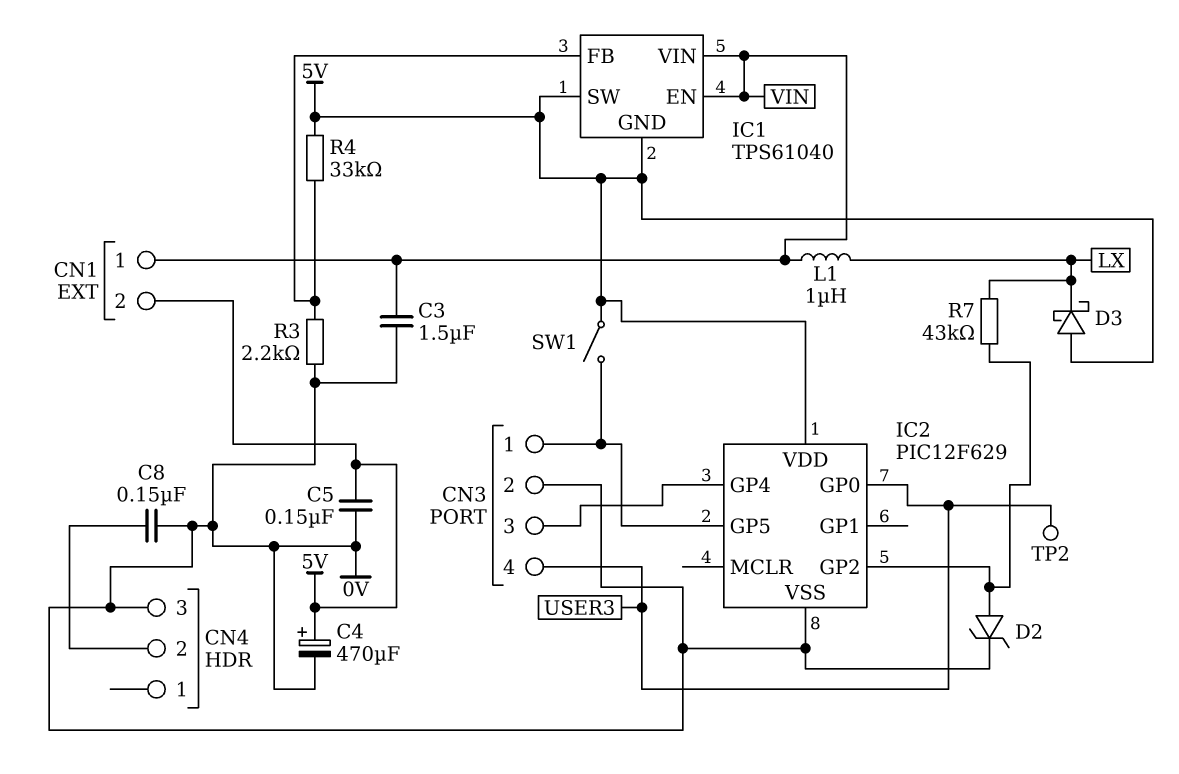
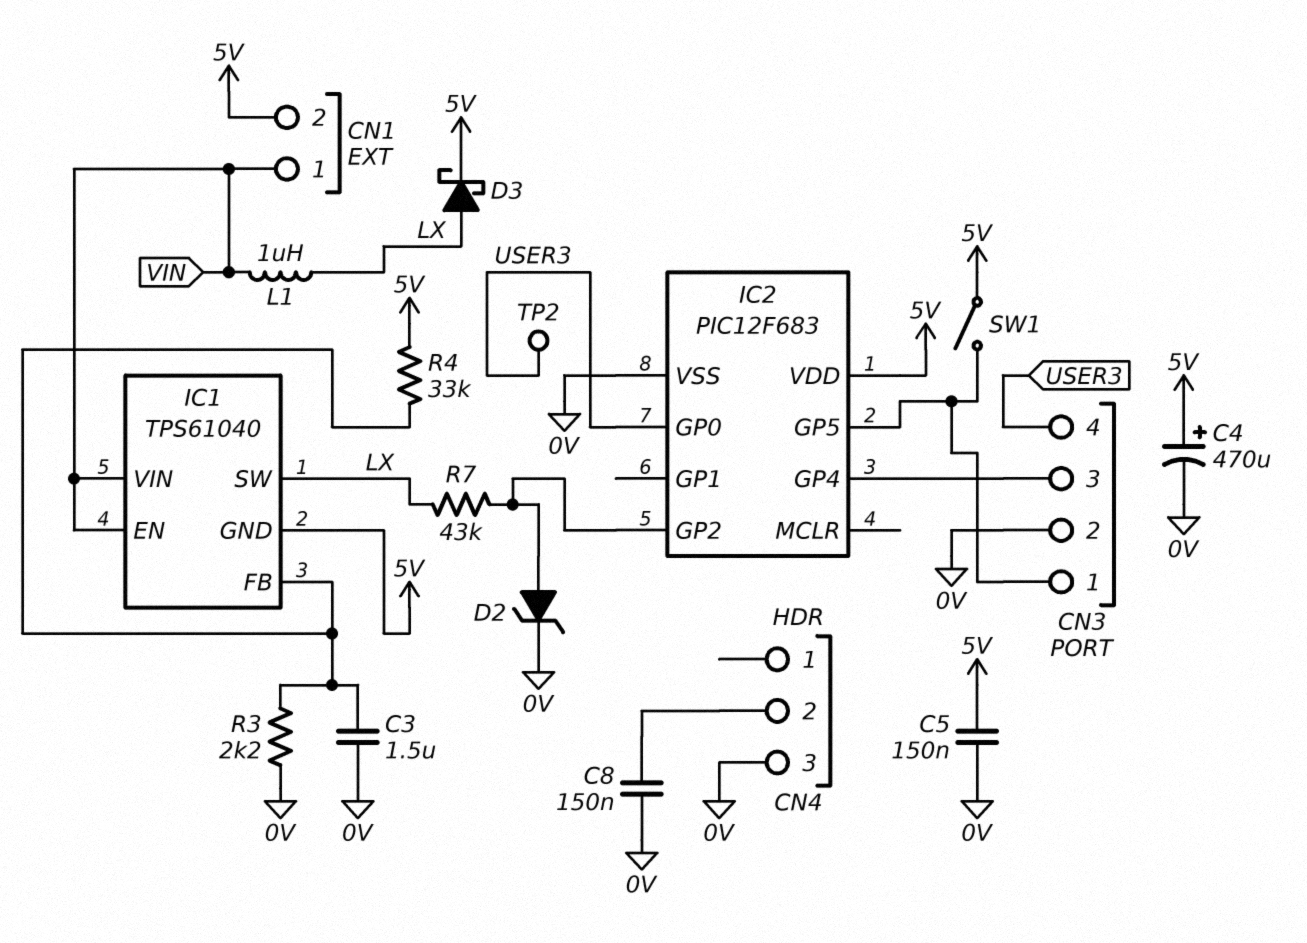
C3: 1.5uF (0V, VIN) -> 1.5uF (0V, IC1/FB)
D3: schottky (A 5V, K LX) -> schottky (A LX, K 5V)
IC1 pin SW: 5V -> LX
IC2: PIC12F629 -> PIC12F683

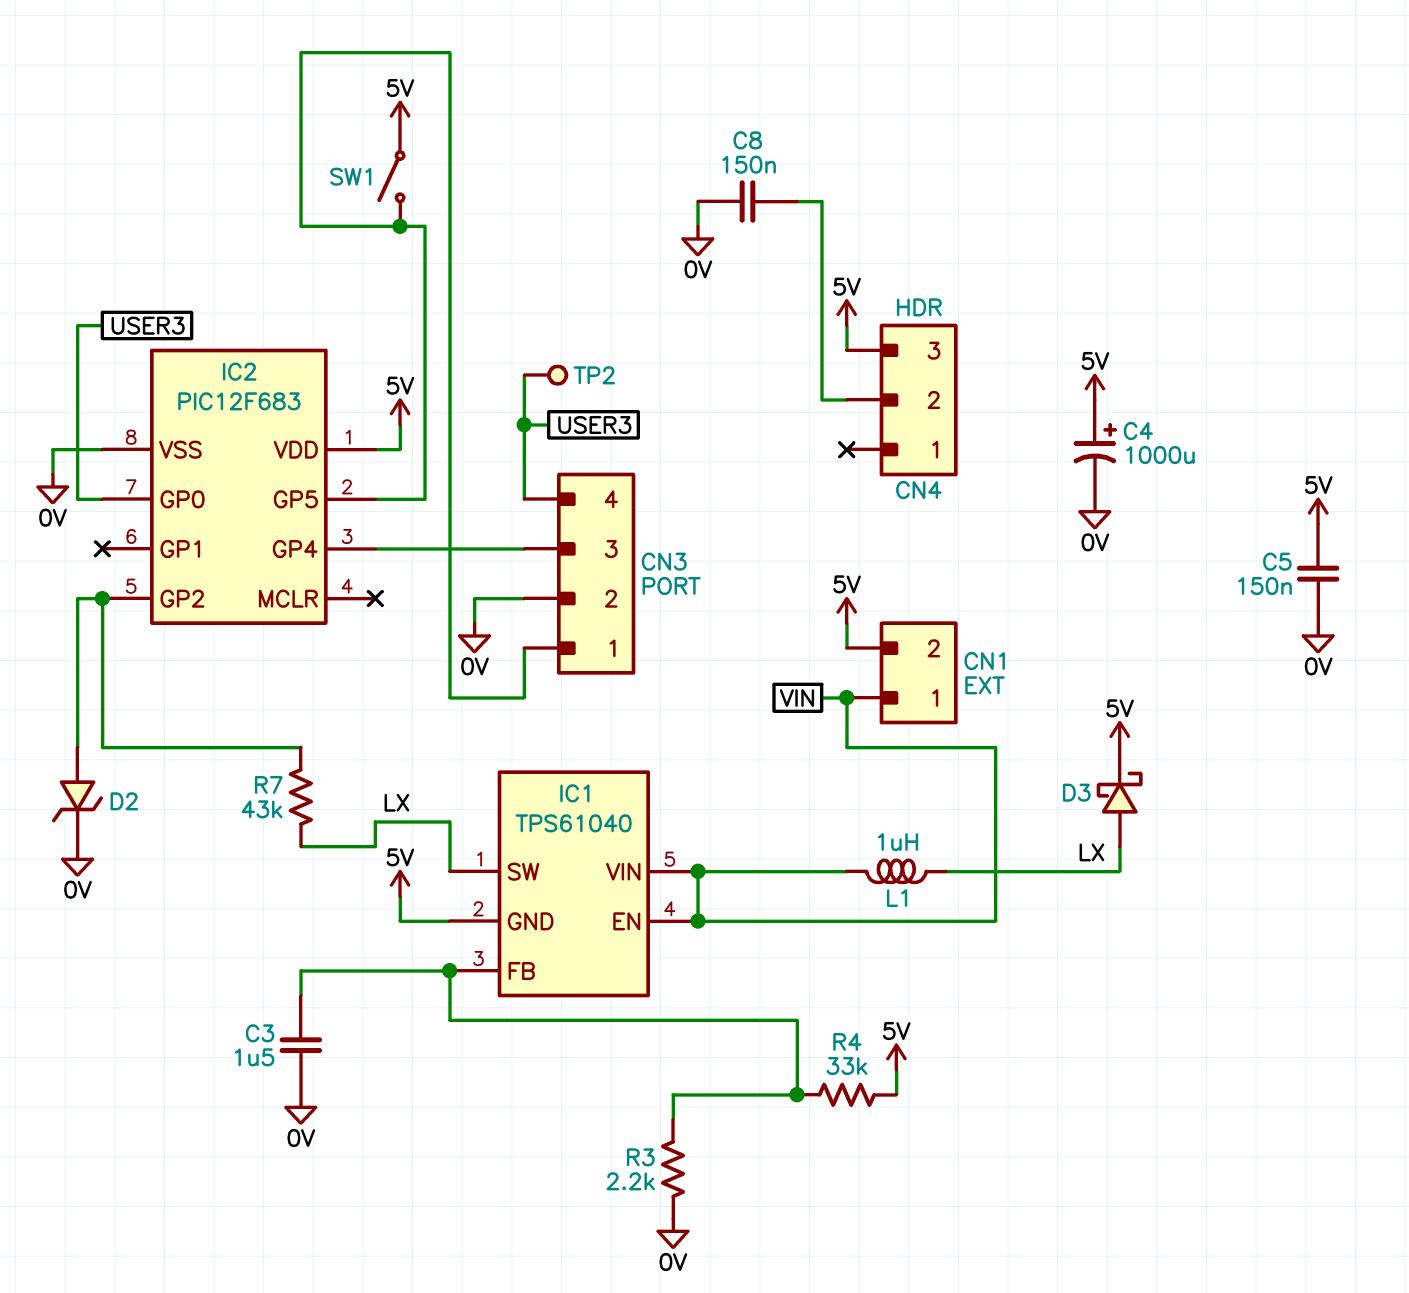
C4: 470uF (plus 5V, minus 0V) -> 1000uF (plus 5V, minus 0V)
CN4 pin 3: 0V -> 5V

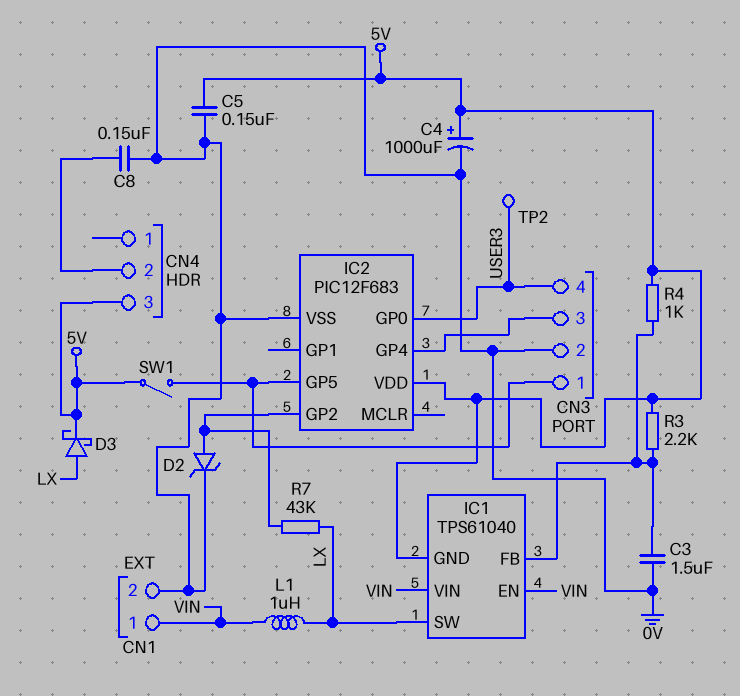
CN1 pin 2: 5V -> 0V
R3: 2.2k (0V, IC1/FB) -> 2.2k (5V, IC1/FB)
R4: 33k (5V, IC1/FB) -> 1k (5V, IC1/FB)

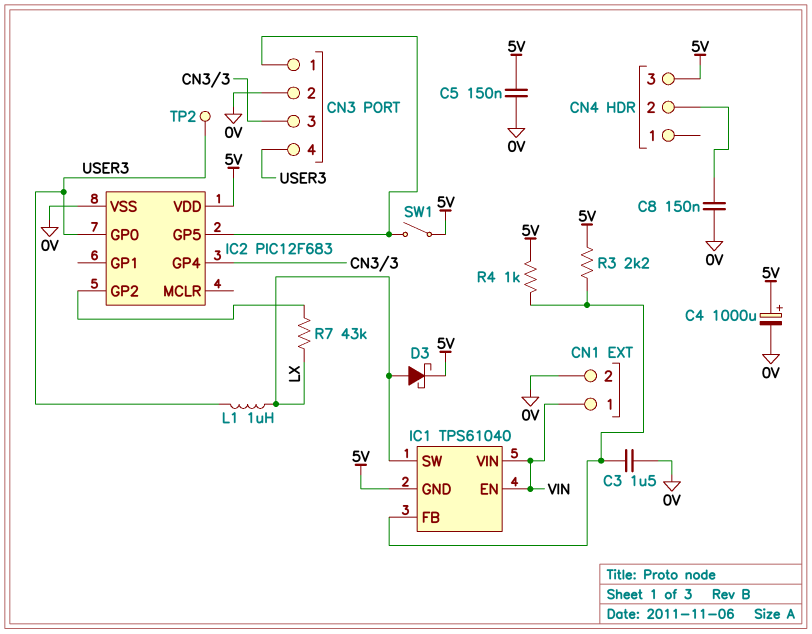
D2: zener (A IC2/GP2, K 0V) -> none
L1: 1uH (LX, VIN) -> 1uH (LX, USER3)

